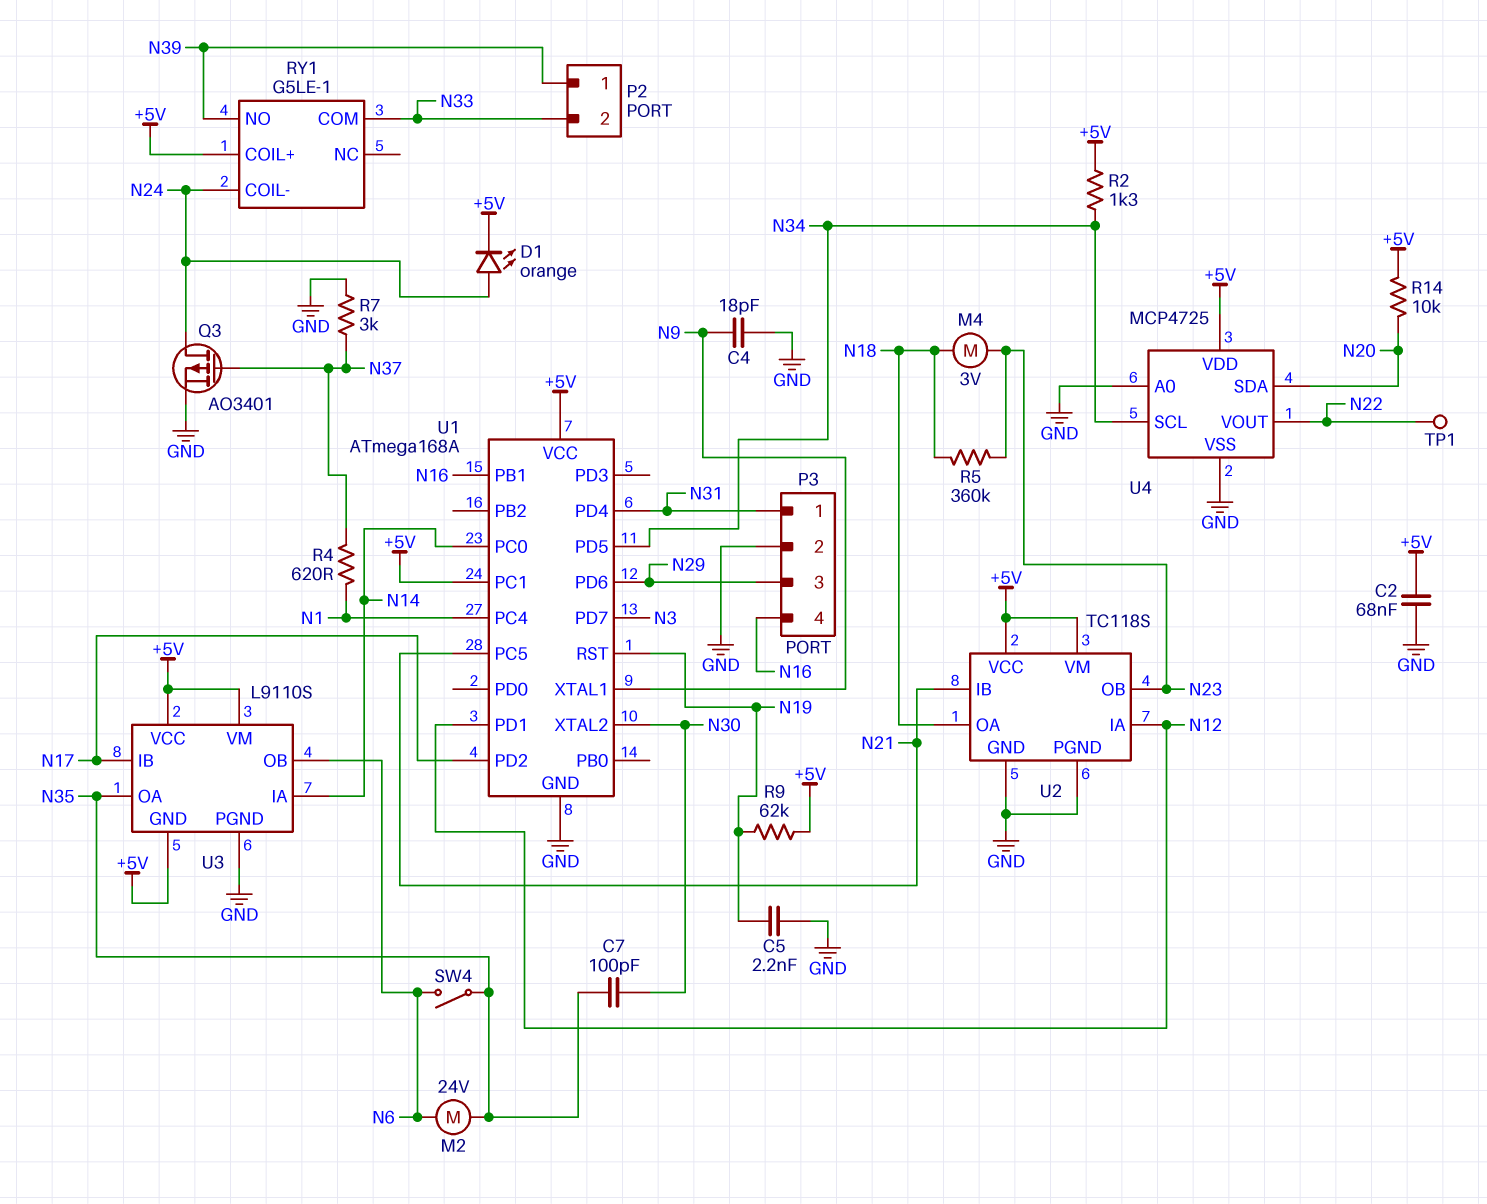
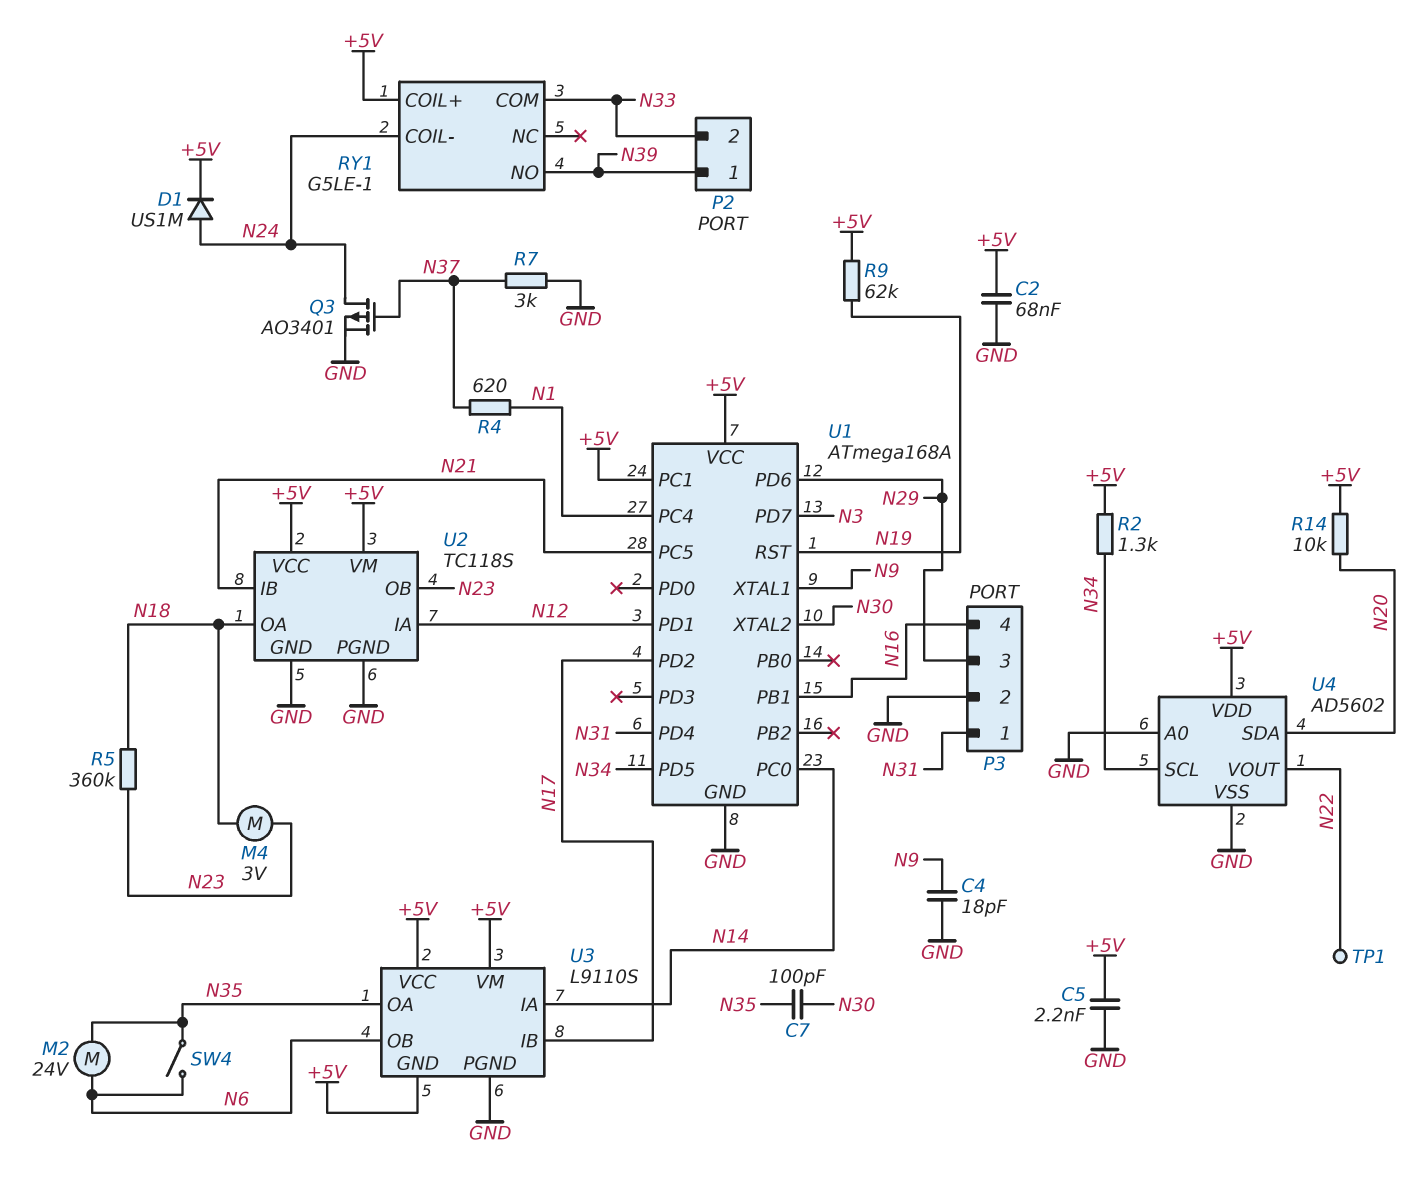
C5: 2.2nF (GND, N19) -> 2.2nF (+5V, GND)
D1: LED orange (A N24, K +5V) -> diode US1M (A N24, K +5V)
U4: MCP4725 -> AD5602

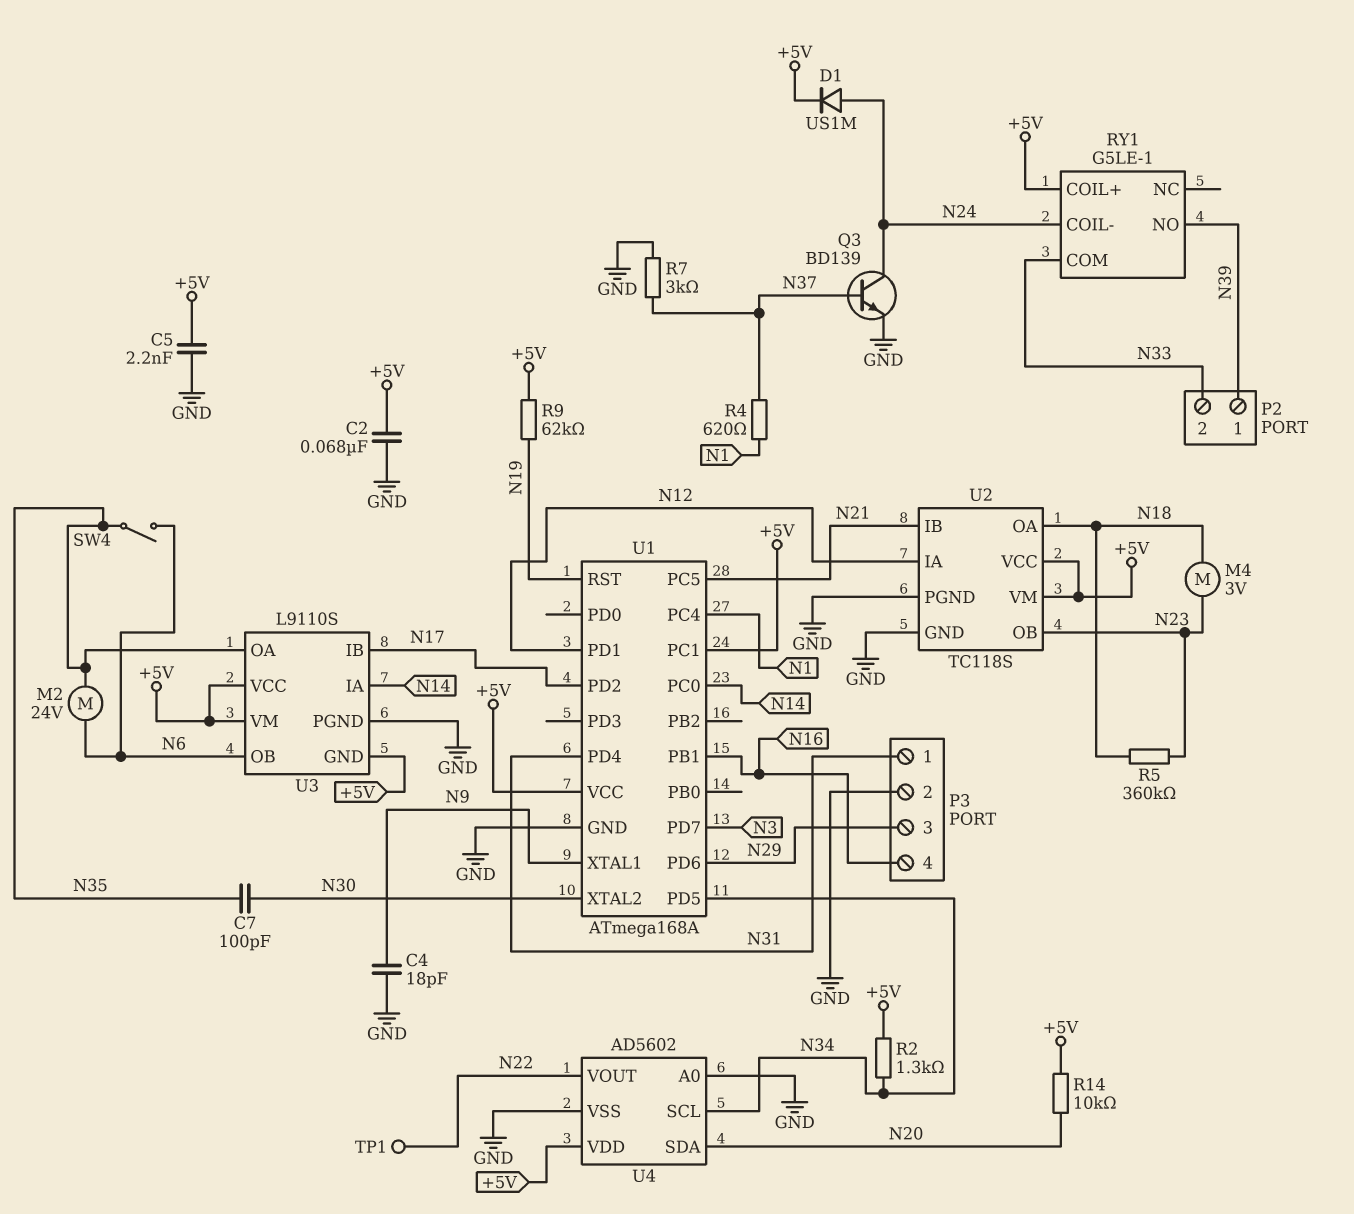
Q3: PMOS AO3401 (G N37, D N24, S GND) -> NPN BD139 (B N37, C N24, E GND)

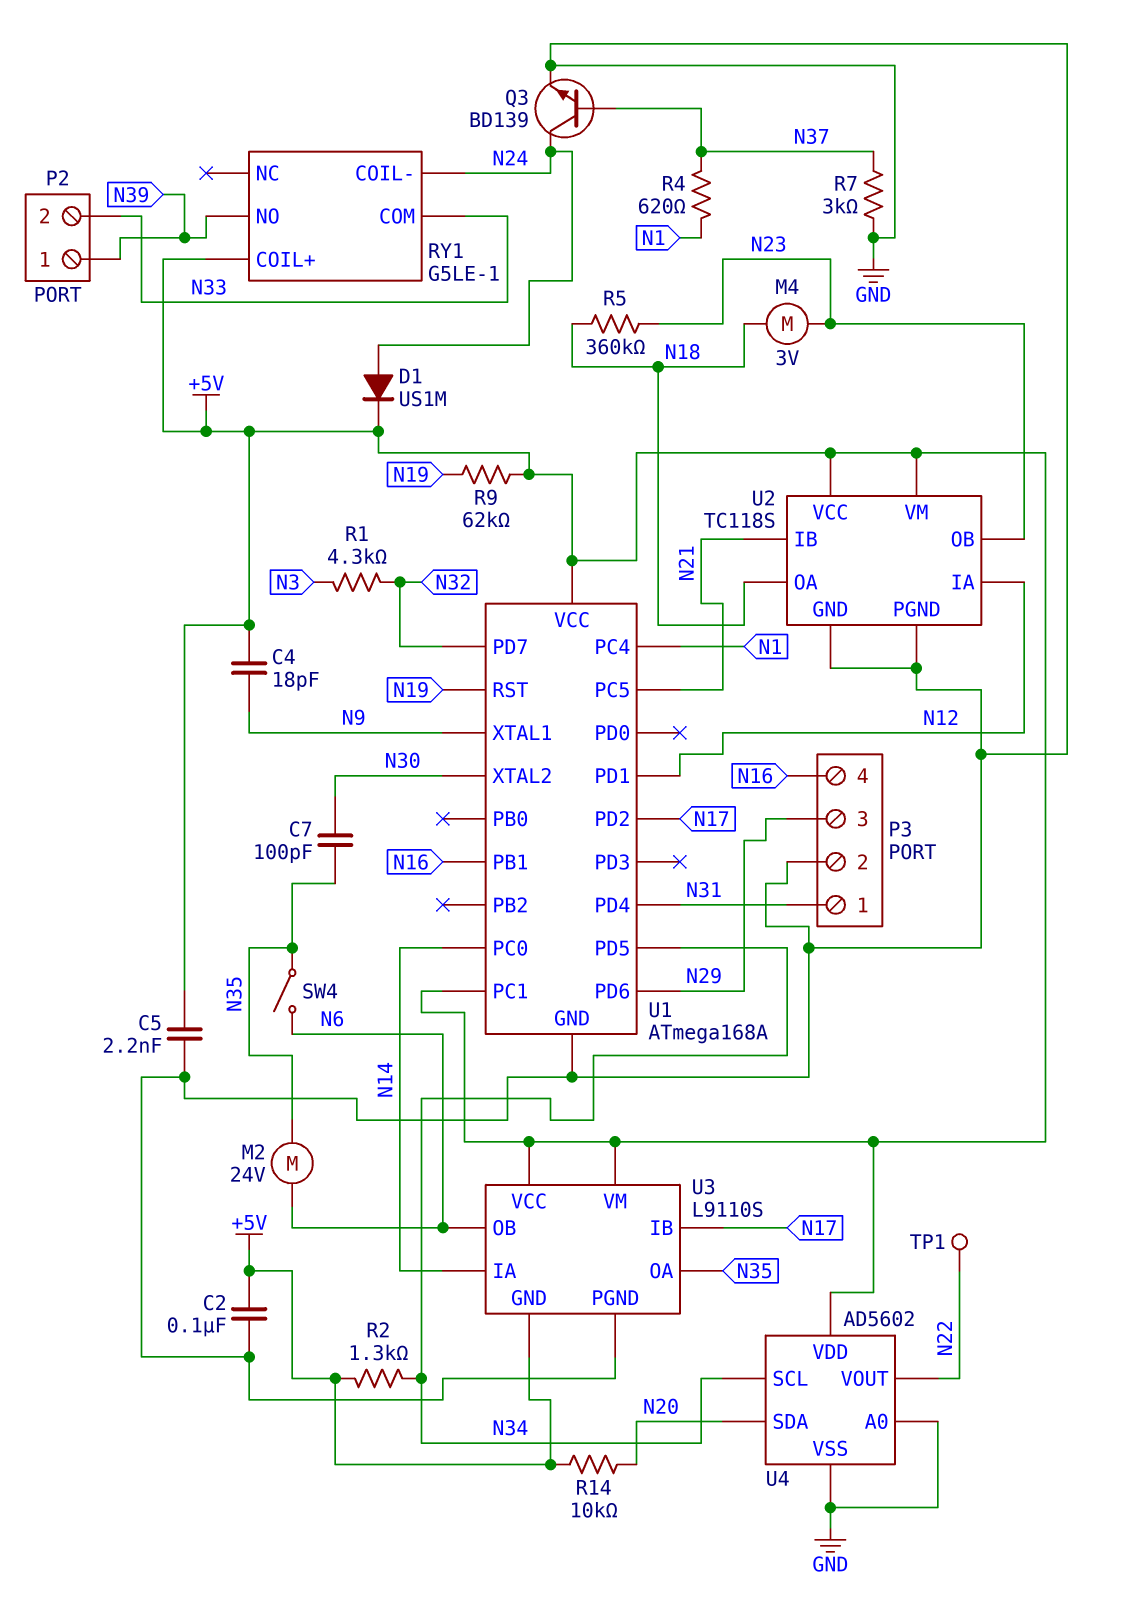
C2: 68nF (+5V, GND) -> 100nF (+5V, GND)
C4: 18pF (GND, N9) -> 18pF (+5V, N9)
R1: none -> 4.3k (N3, N32)
U1 pin PD7: N3 -> N32

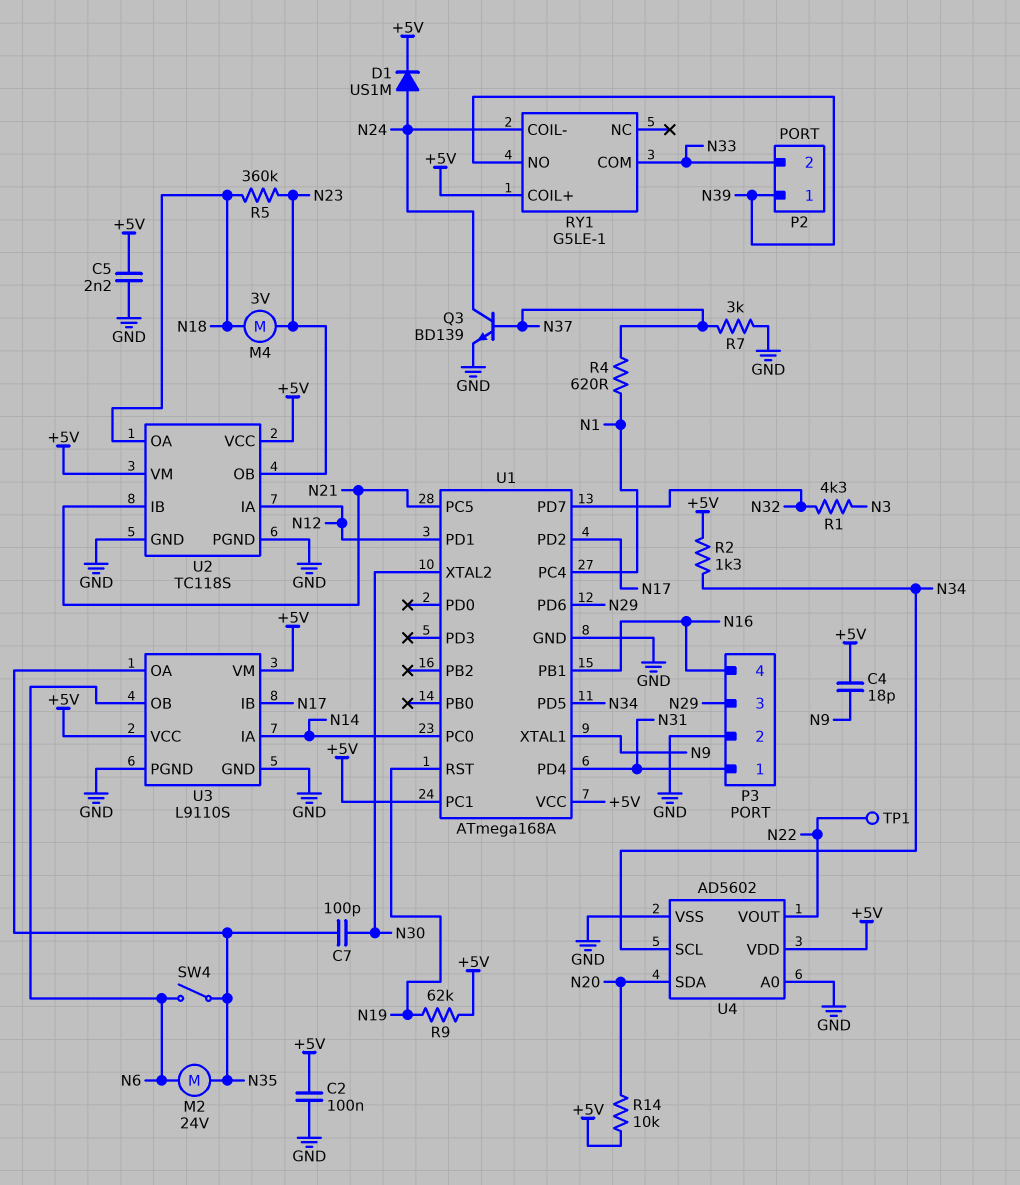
U3 pin GND: +5V -> GND

